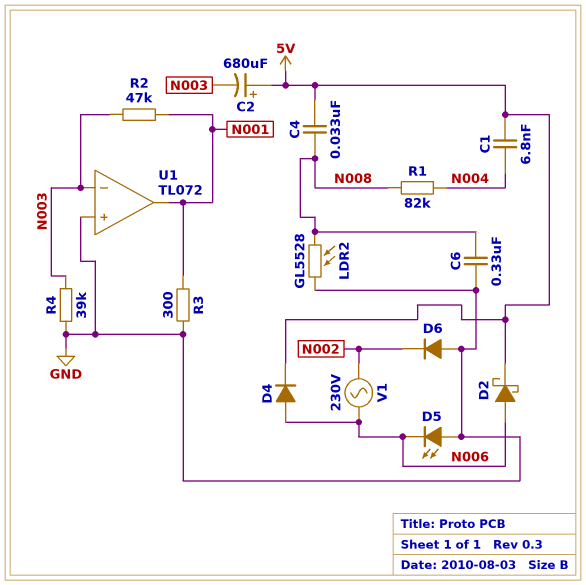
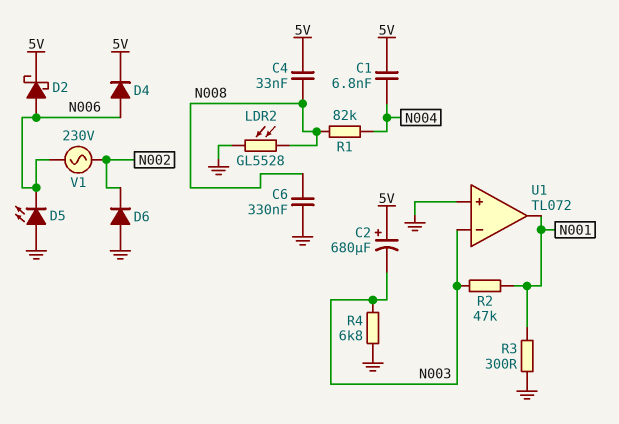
R4: 39k (GND, N003) -> 6.8k (GND, N003)

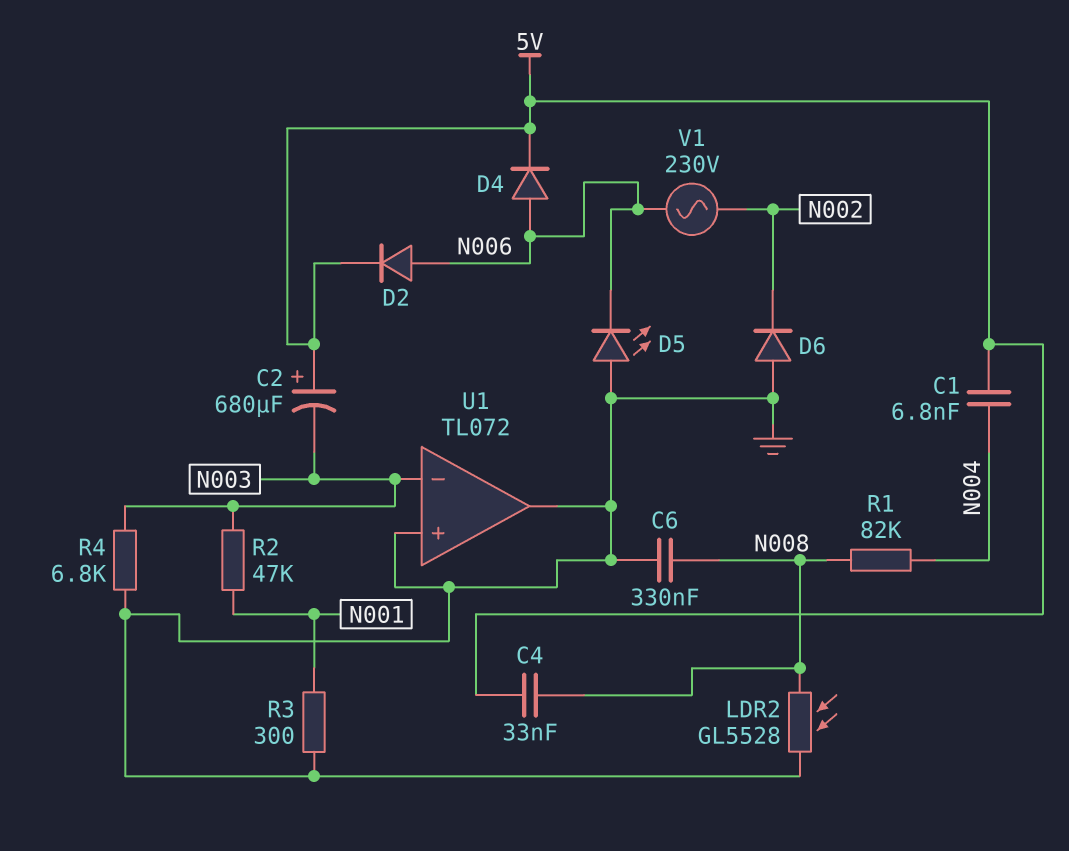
D2: schottky (A N006, K 5V) -> diode (A N006, K 5V)
U1 pin out: N001 -> GND

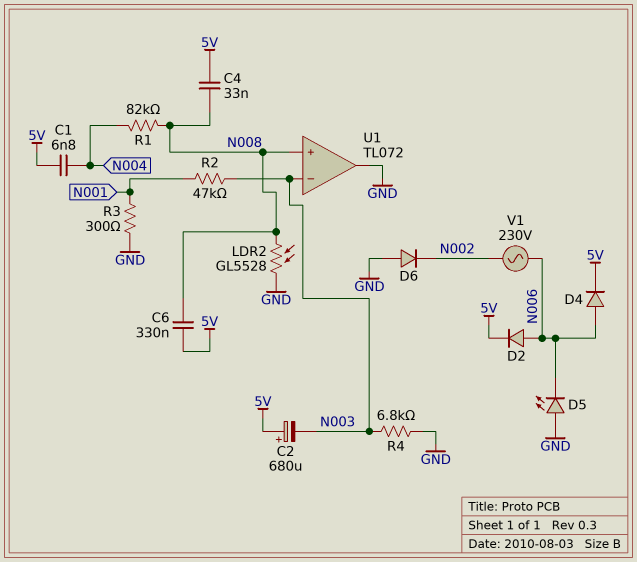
C6: 330nF (GND, N008) -> 330nF (5V, N008)
U1 pin in+: GND -> N008

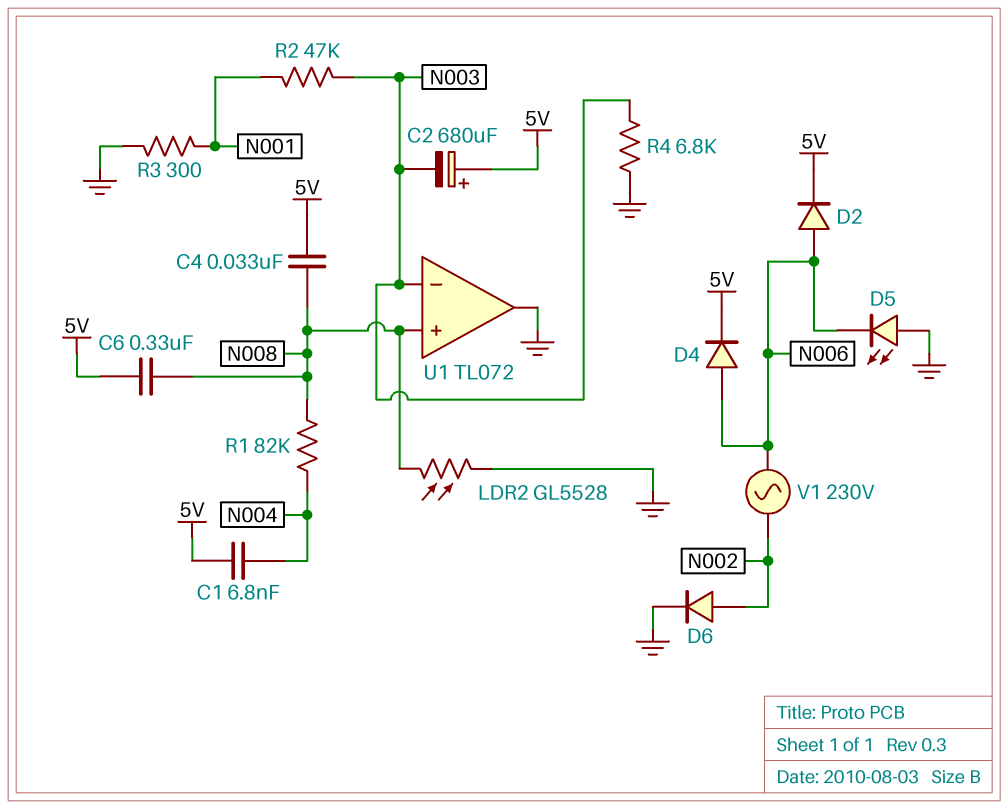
D6: diode (A GND, K N002) -> diode (A N002, K GND)

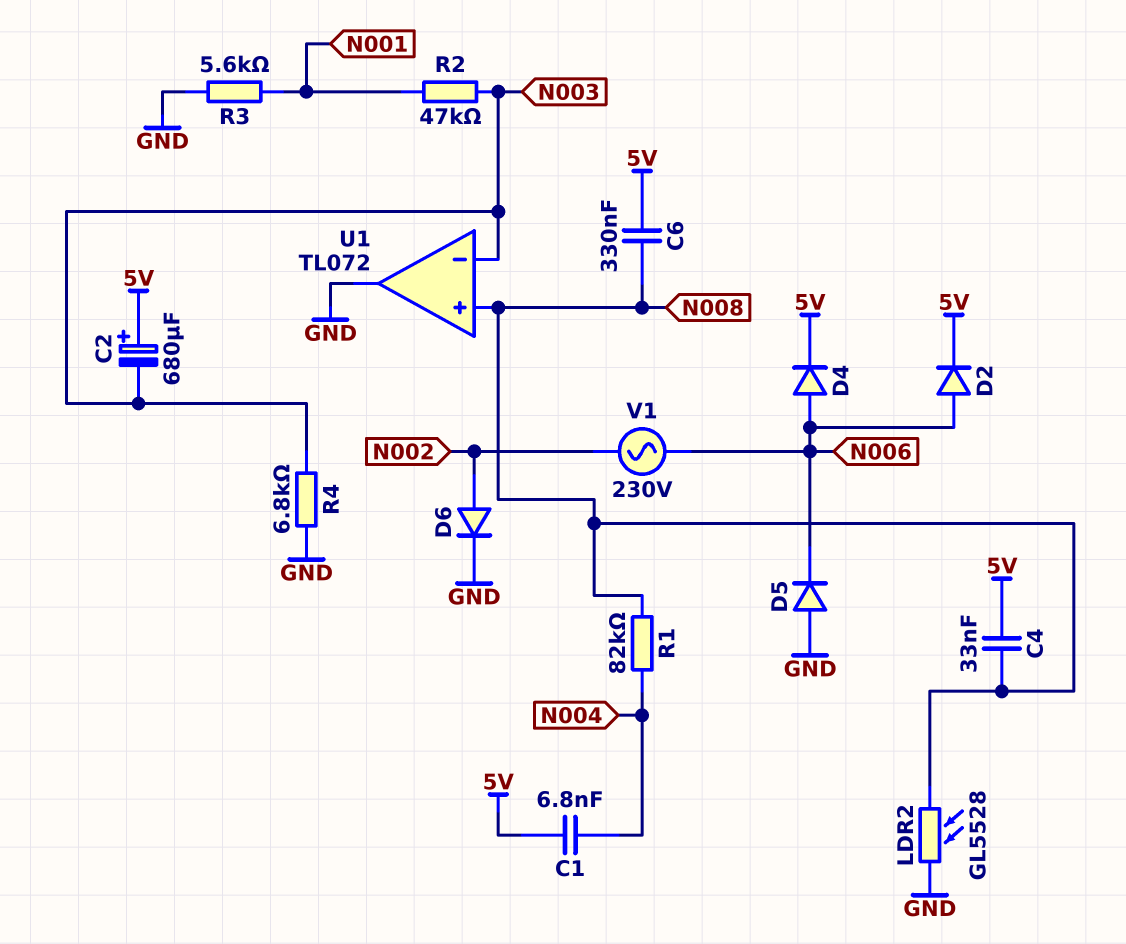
D5: LED (A GND, K N006) -> diode (A GND, K N006)
R3: 300 (GND, N001) -> 5.6k (GND, N001)

